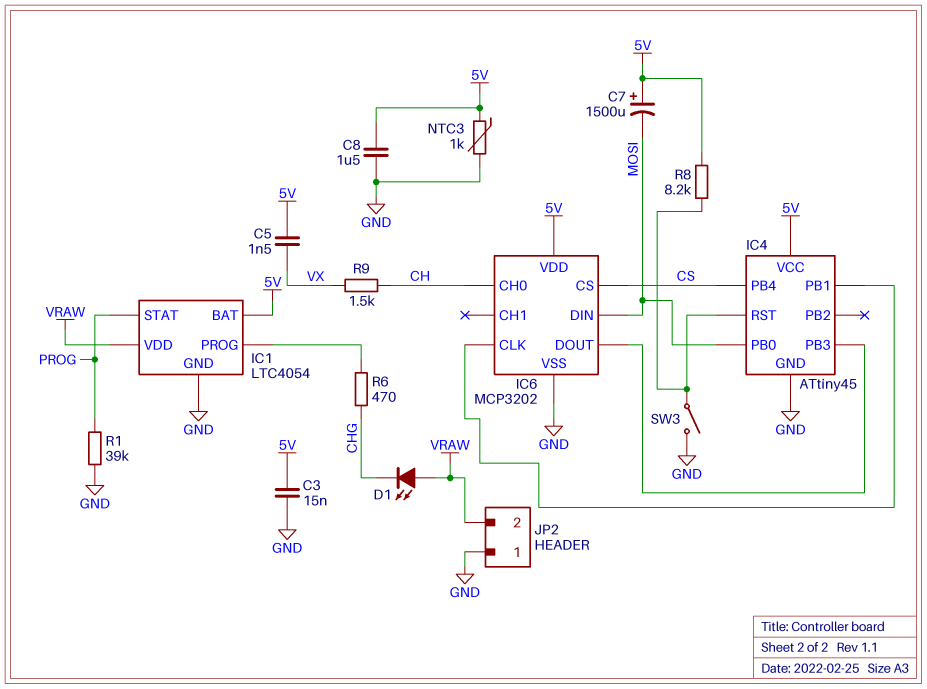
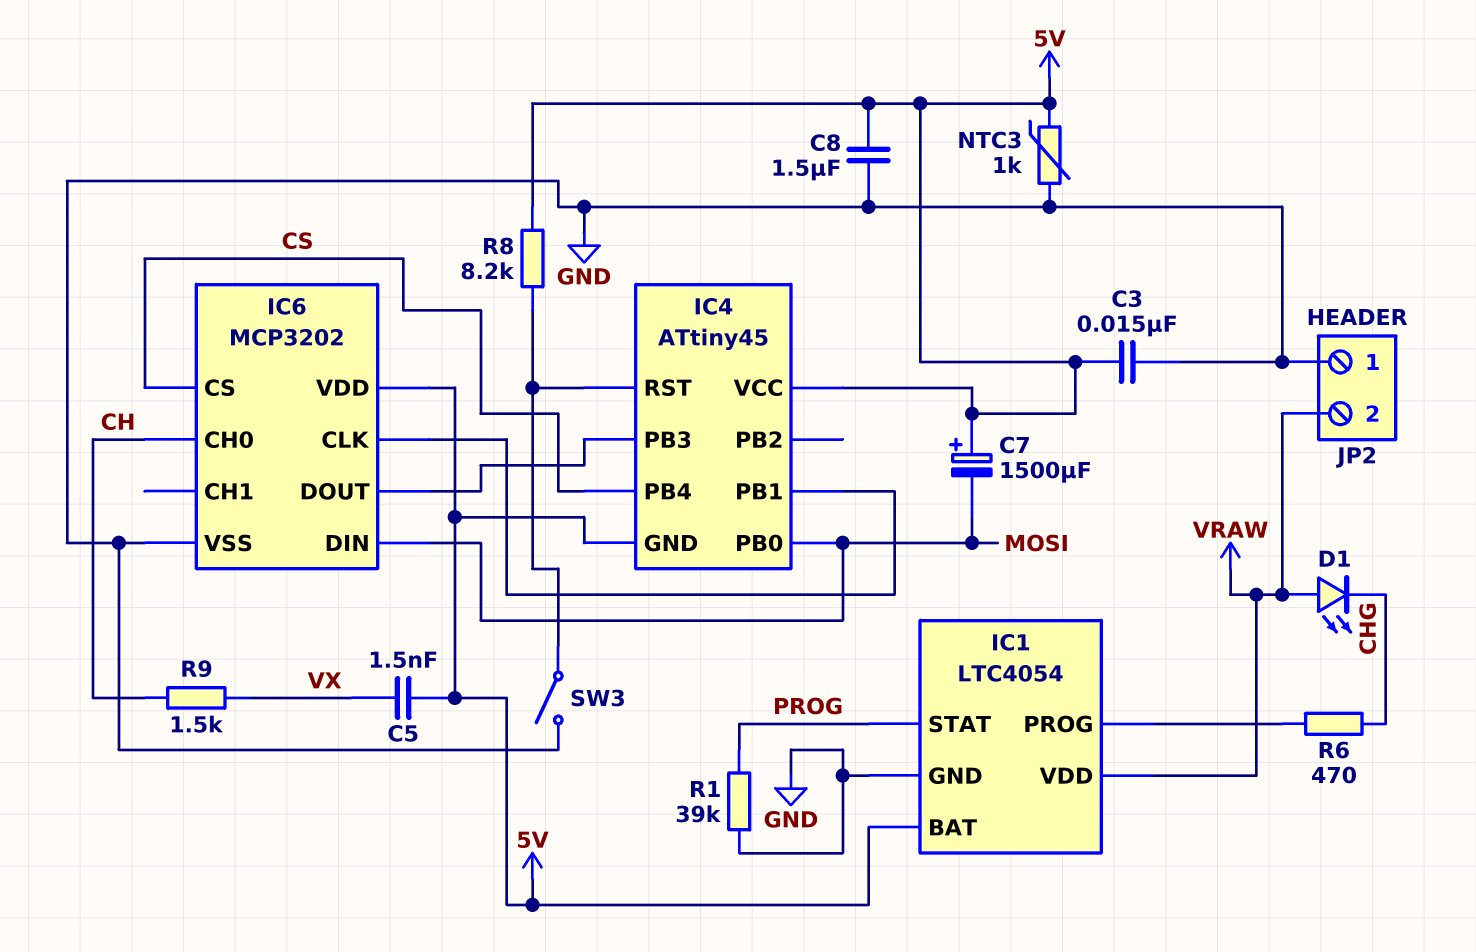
IC4 pin GND: GND -> 5V

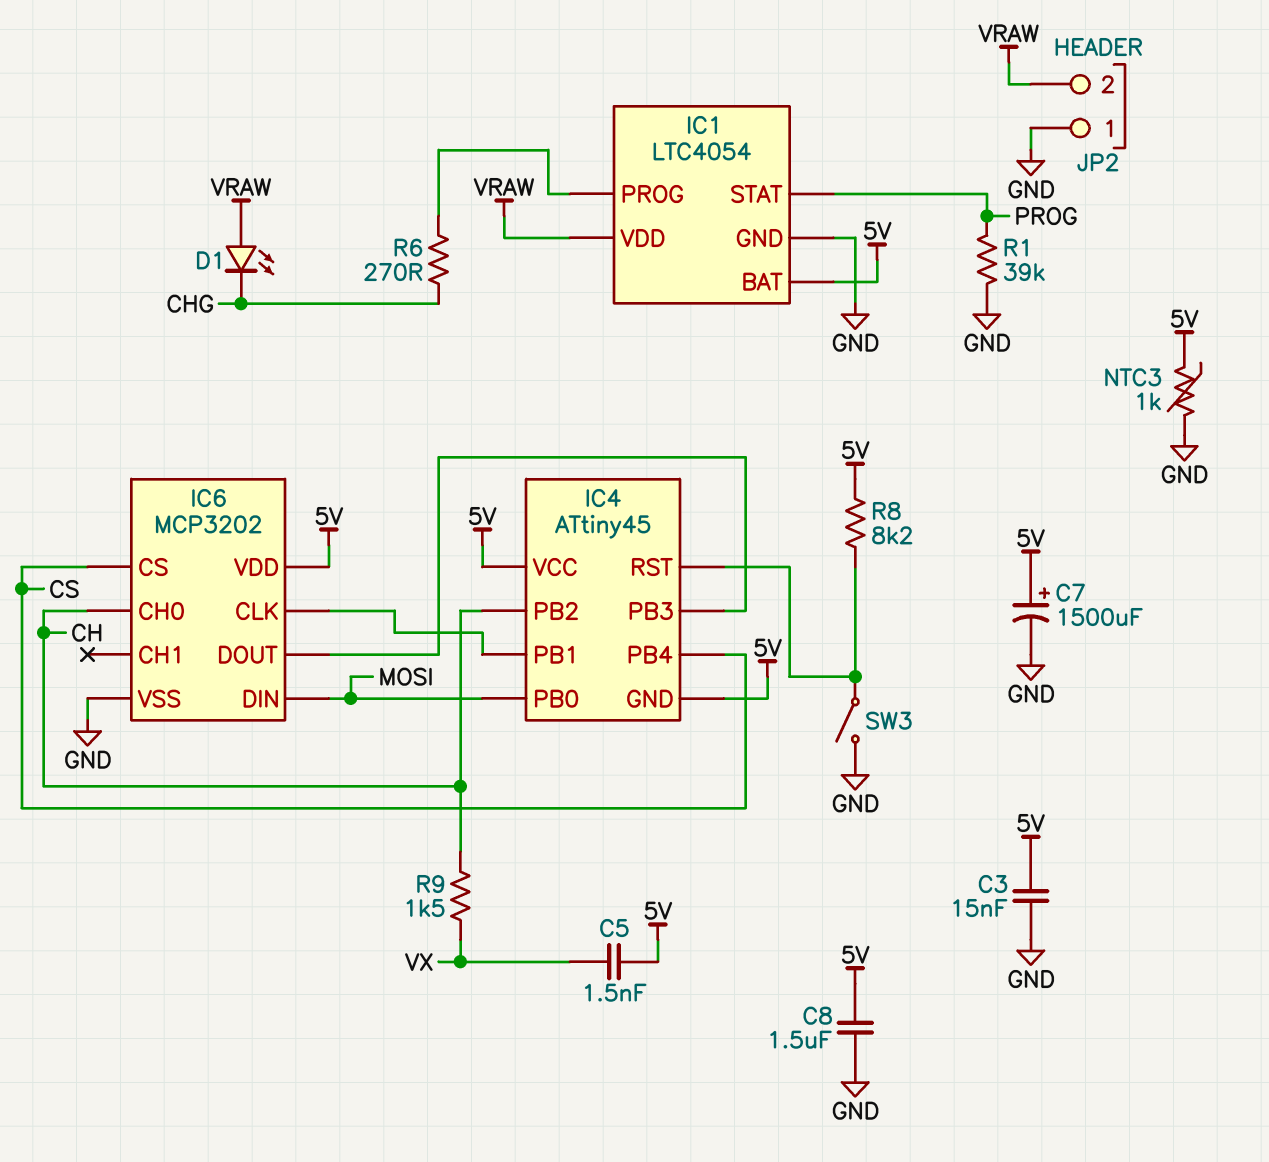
C7: 1500uF (plus 5V, minus MOSI) -> 1500uF (plus 5V, minus GND)
IC4 pin PB2: none -> CH
R6: 470 (CHG, IC1/PROG) -> 270 (CHG, IC1/PROG)

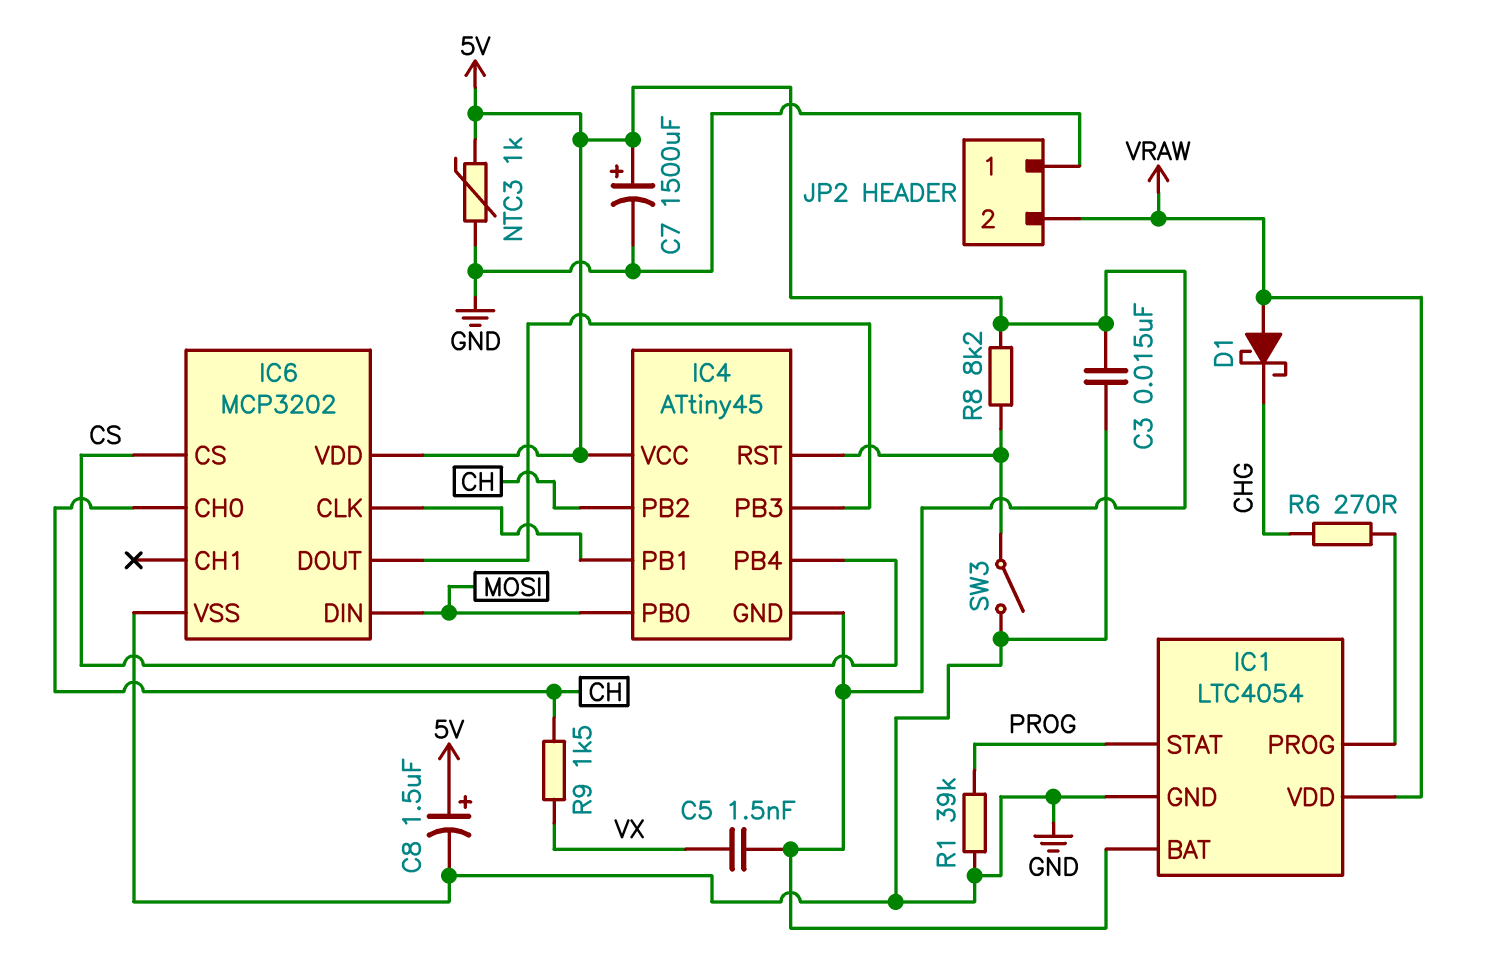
C8: 1.5uF (5V, GND) -> 1.5uF (plus 5V, minus GND)
D1: LED (A VRAW, K CHG) -> schottky (A VRAW, K CHG)

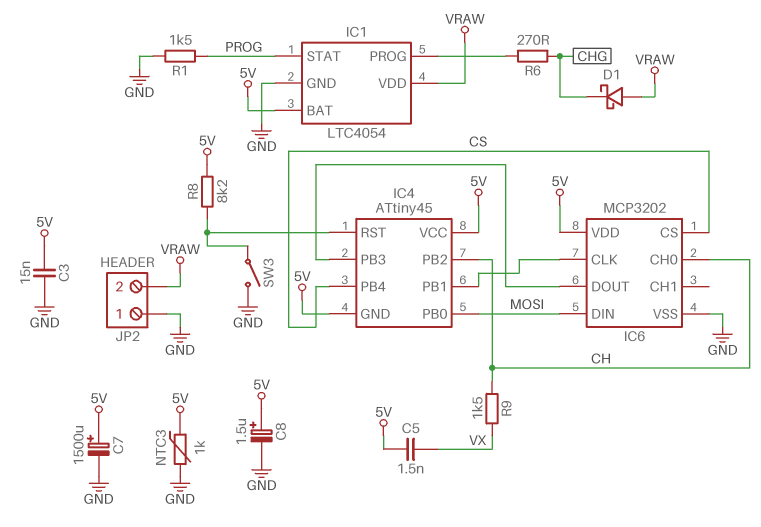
R1: 39k (GND, PROG) -> 1.5k (GND, PROG)

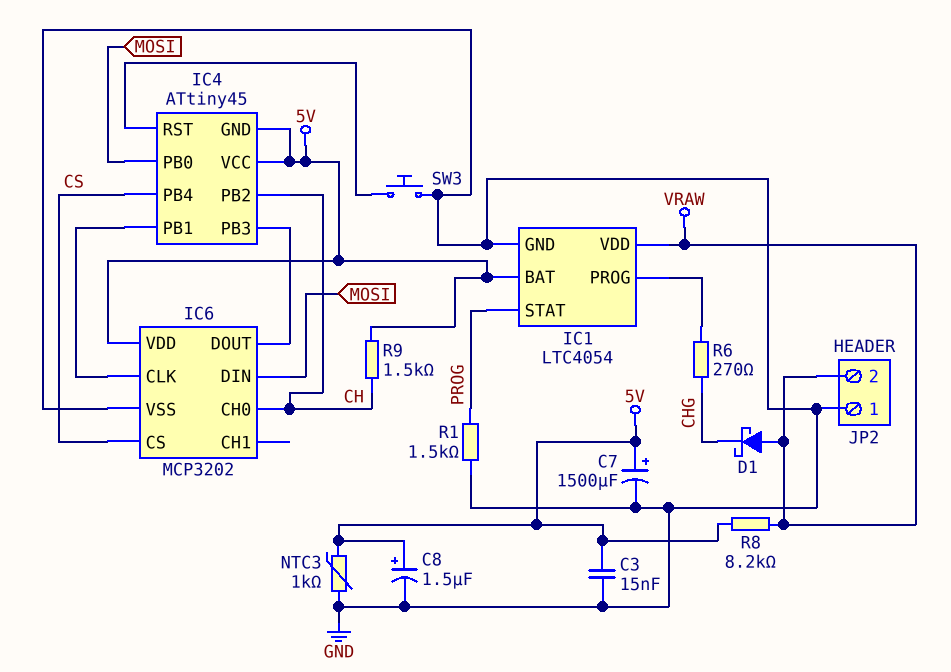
C5: 1.5nF (5V, VX) -> none
R8: 8.2k (5V, IC4/RST) -> 8.2k (5V, VRAW)
R9: 1.5k (CH, VX) -> 1.5k (5V, CH)
SW3: switch (GND, IC4/RST) -> button (GND, IC4/RST)

